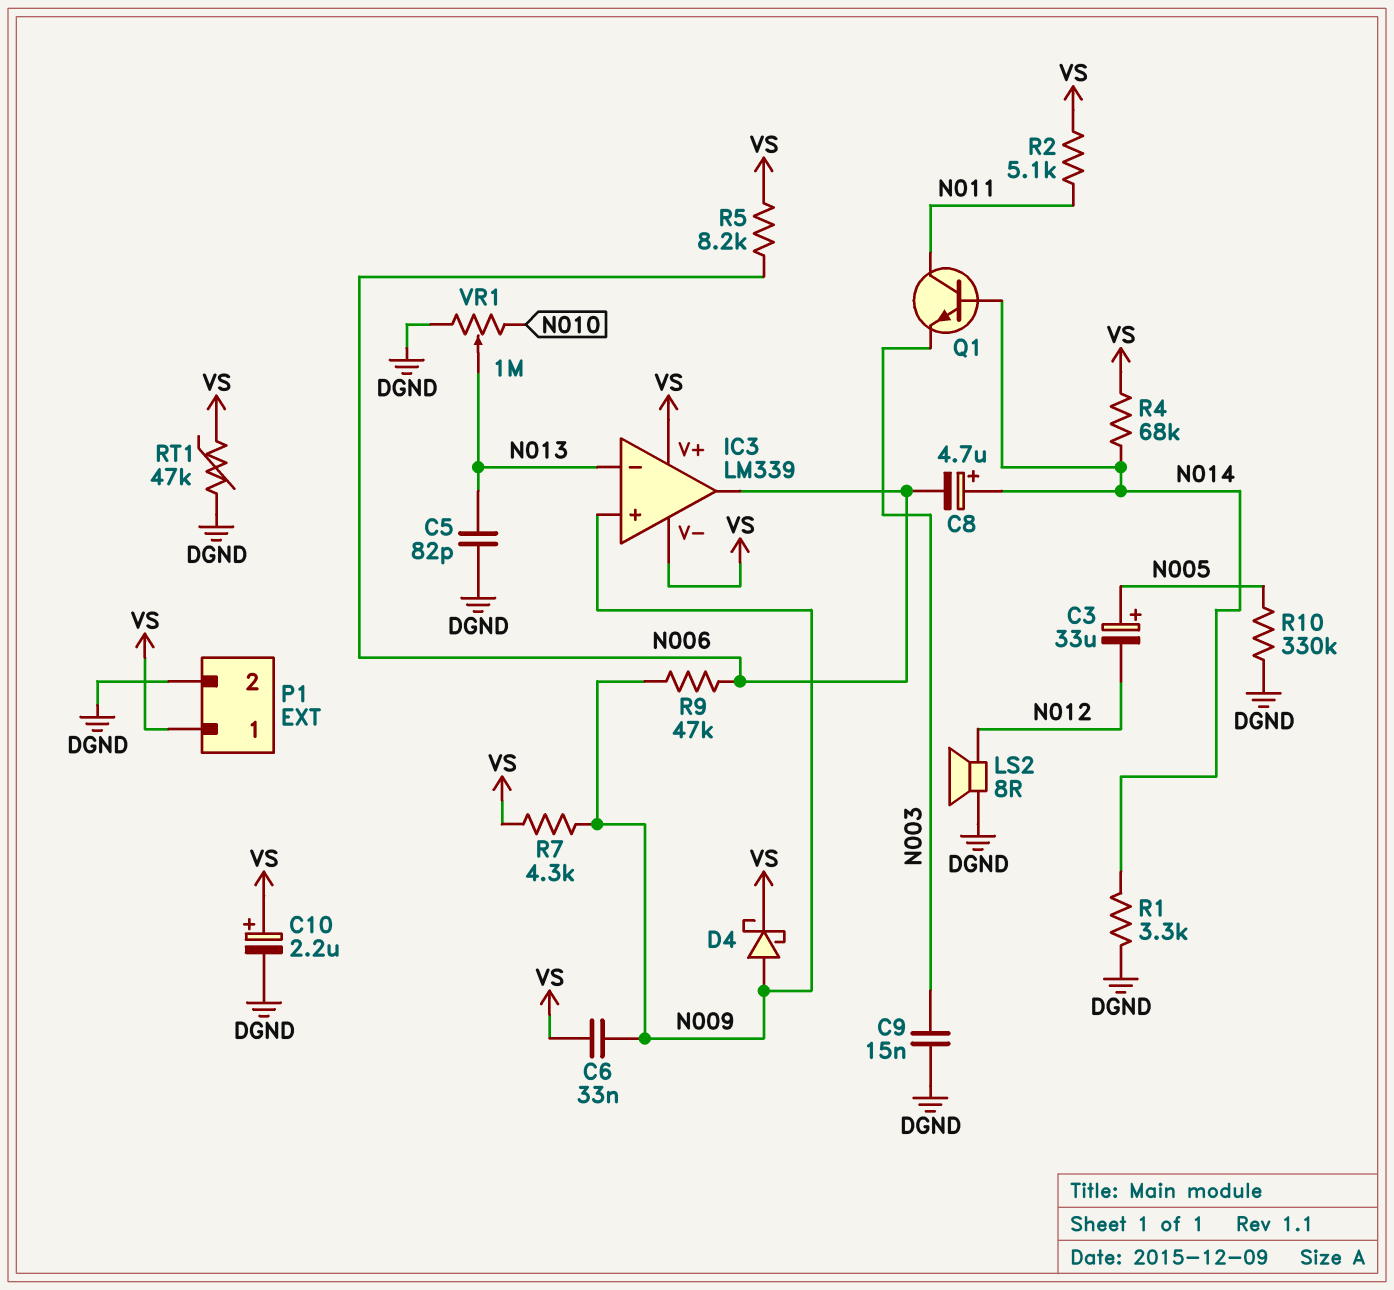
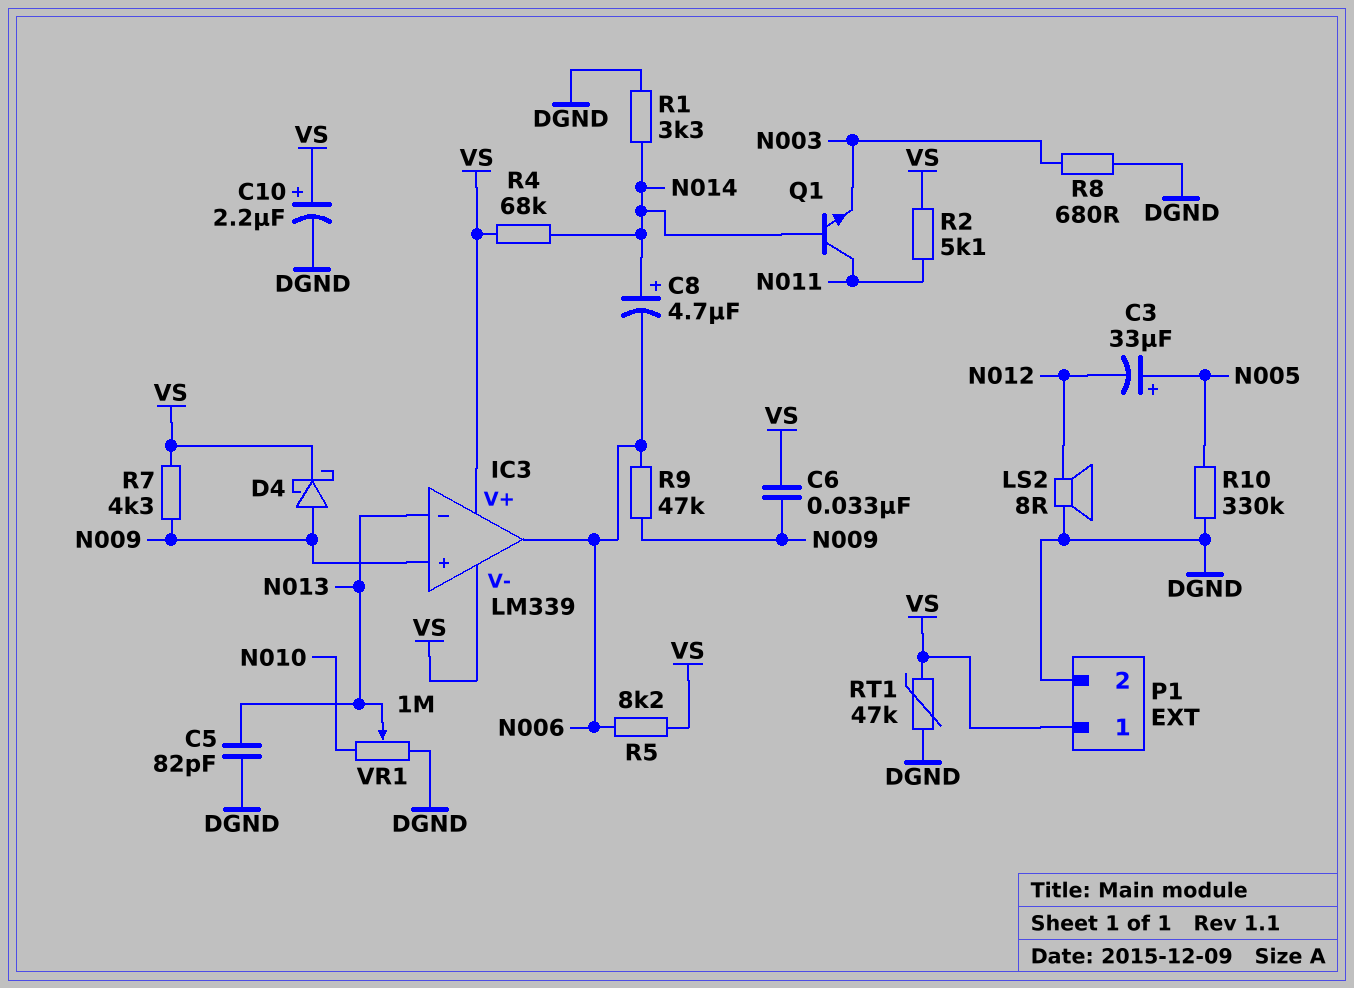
C9: 15nF (DGND, N003) -> none
R8: none -> 680 (DGND, N003)

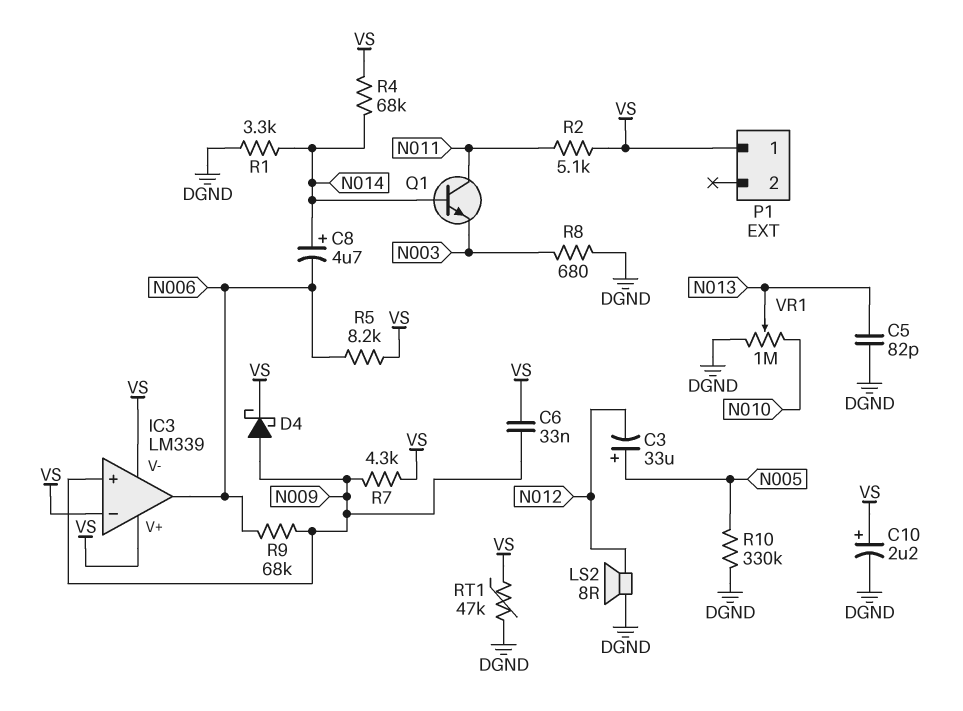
IC3 pin in-: N013 -> VS
P1 pin 2: DGND -> none
R9: 47k (N006, N009) -> 68k (N006, N009)

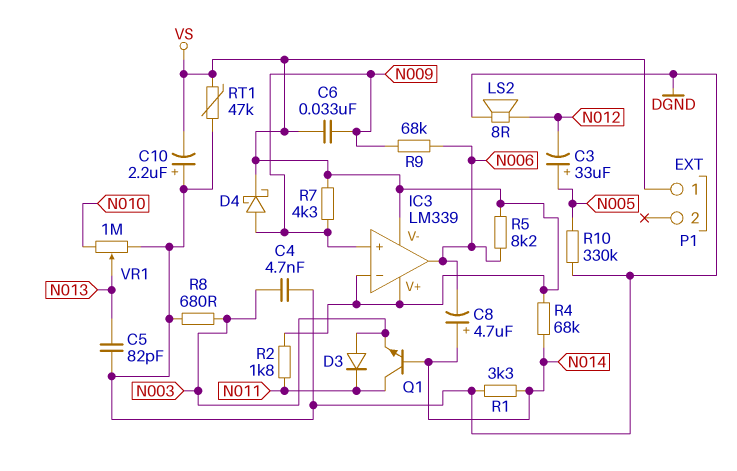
C4: none -> 4.7nF (DGND, N003)
C10: 2.2uF (plus VS, minus DGND) -> 2.2uF (plus DGND, minus VS)
D3: none -> diode (A N003, K N011)
R2: 5.1k (N011, VS) -> 1.8k (N011, VS)

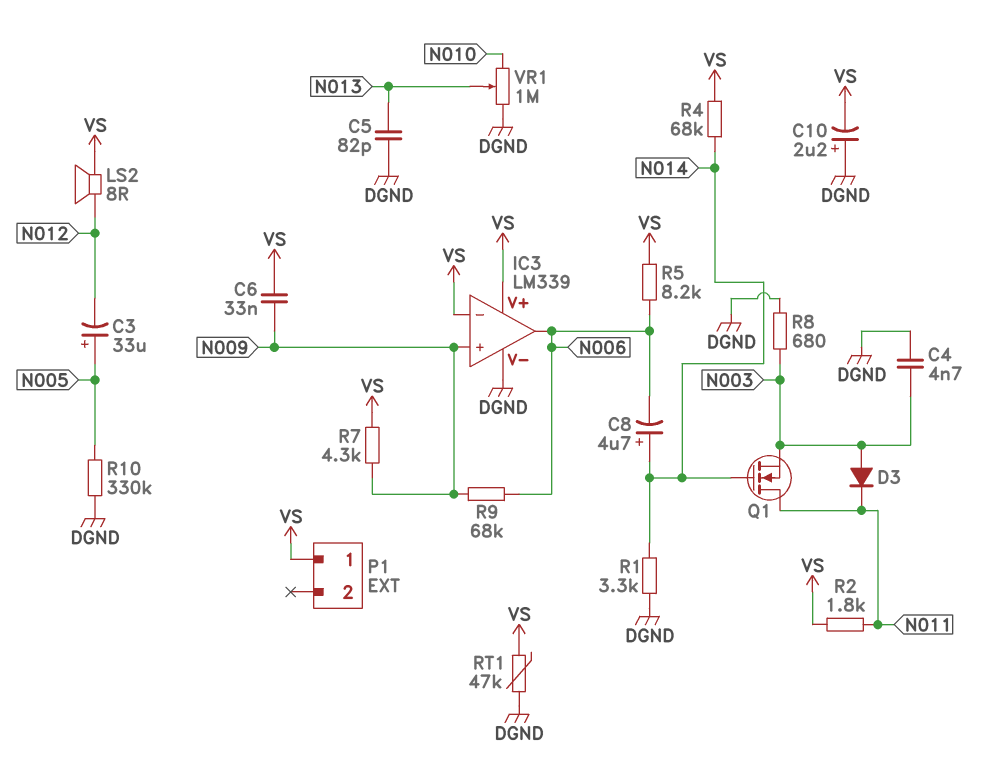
D4: schottky (A N009, K VS) -> none
IC3 pin V-: VS -> DGND
LS2: speaker 8R (DGND, N012) -> speaker 8R (N012, VS)
Q1: NPN (B N014, C N011, E N003) -> NMOS (G N014, D N011, S N003)

